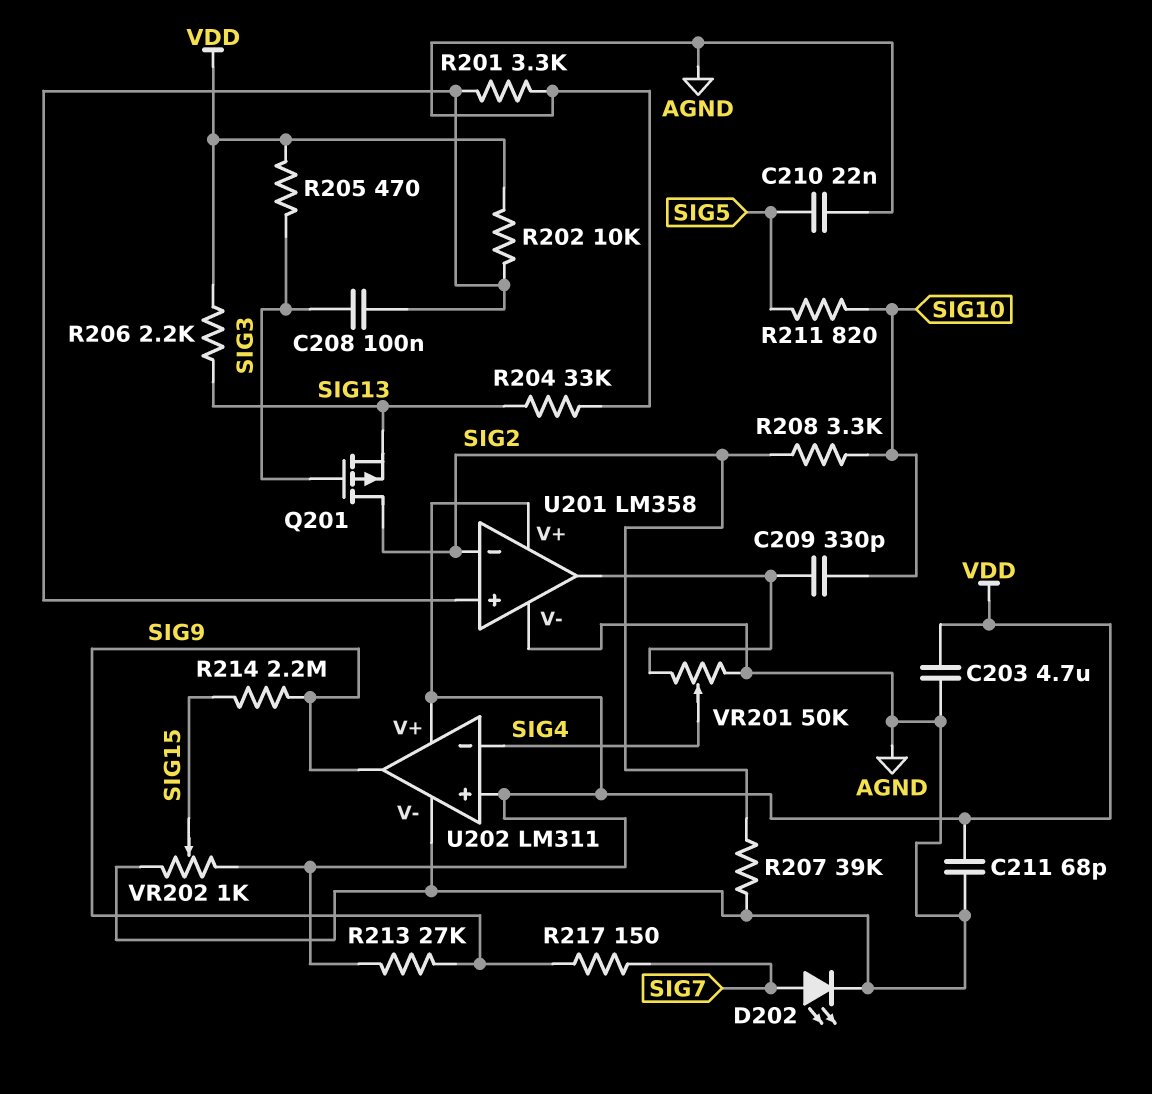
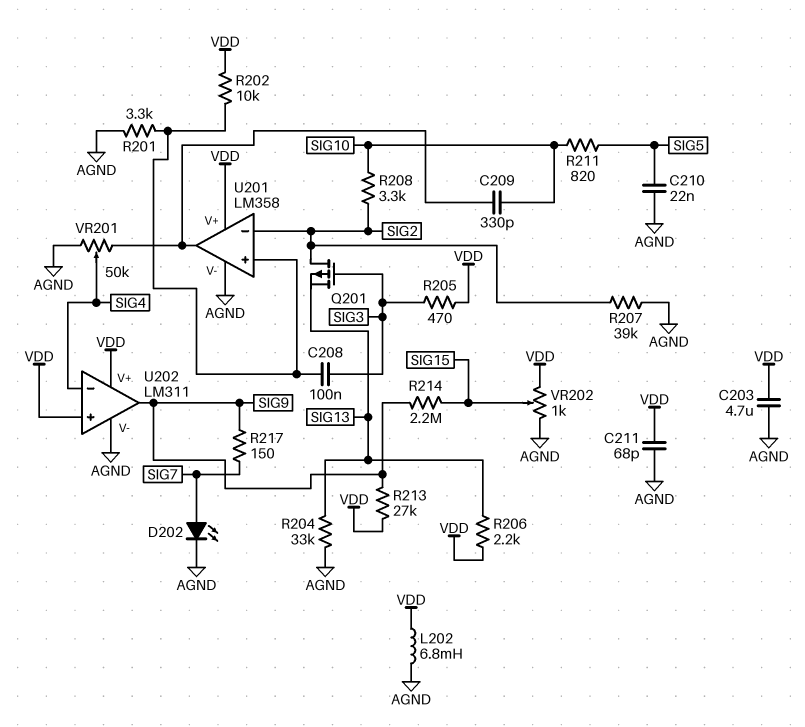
L202: none -> 6.8mH (AGND, VDD)

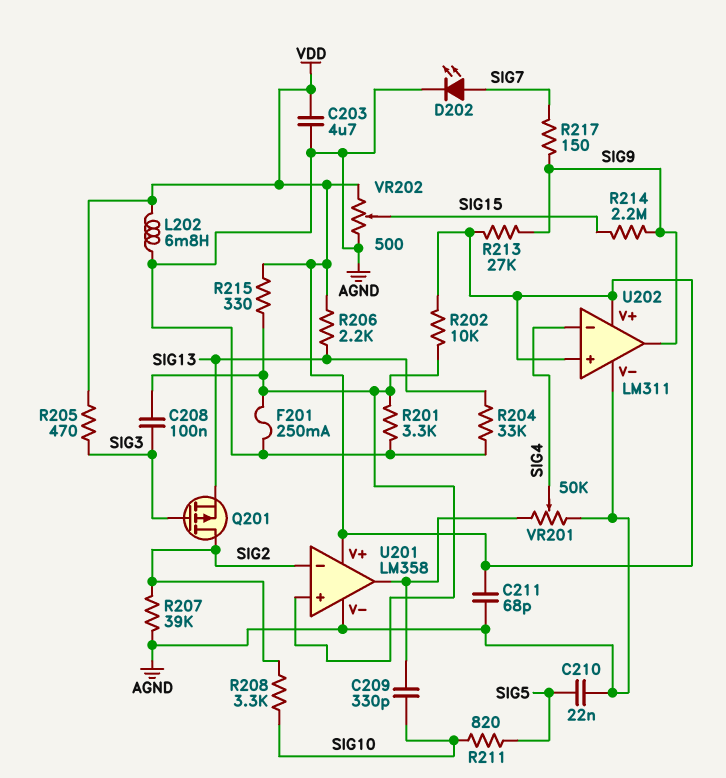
F201: none -> 250mA (AGND, U201/in+)
R215: none -> 330 (U201/in+, VDD)
VR202: 1k (AGND, VDD, wiper SIG15) -> 500 (AGND, VDD, wiper SIG15)

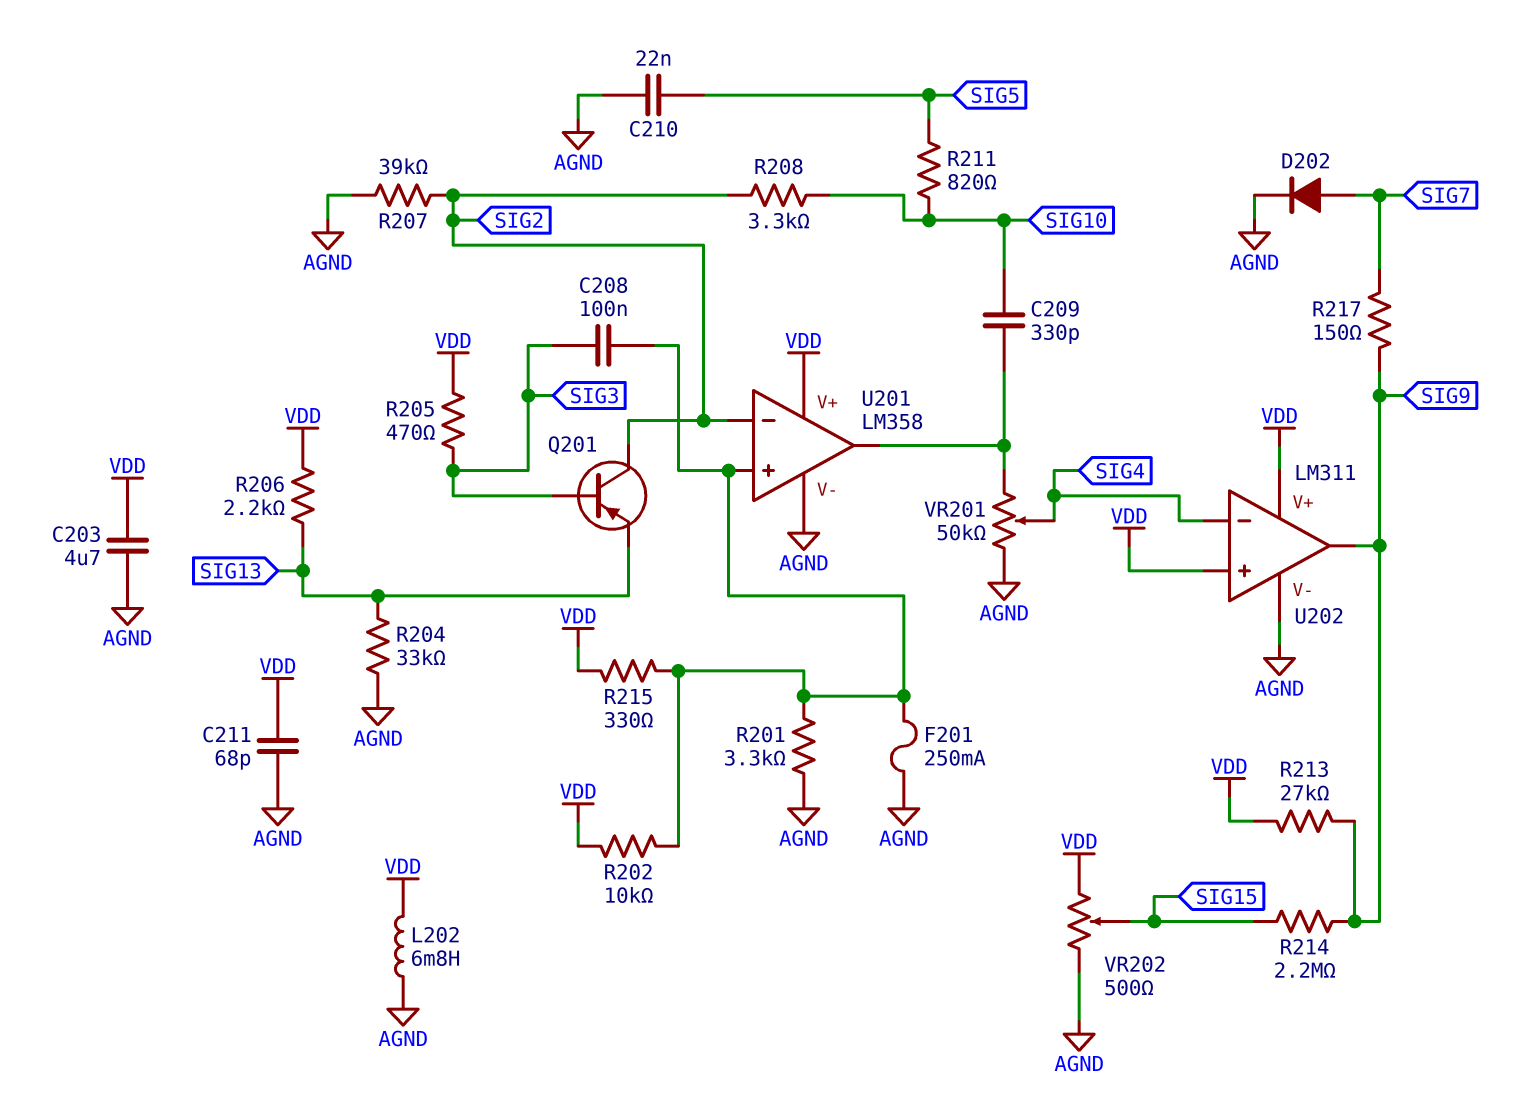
D202: LED (A SIG7, K AGND) -> diode (A SIG7, K AGND)
Q201: PMOS (G SIG3, D SIG2, S SIG13) -> PNP (B SIG3, C SIG2, E SIG13)

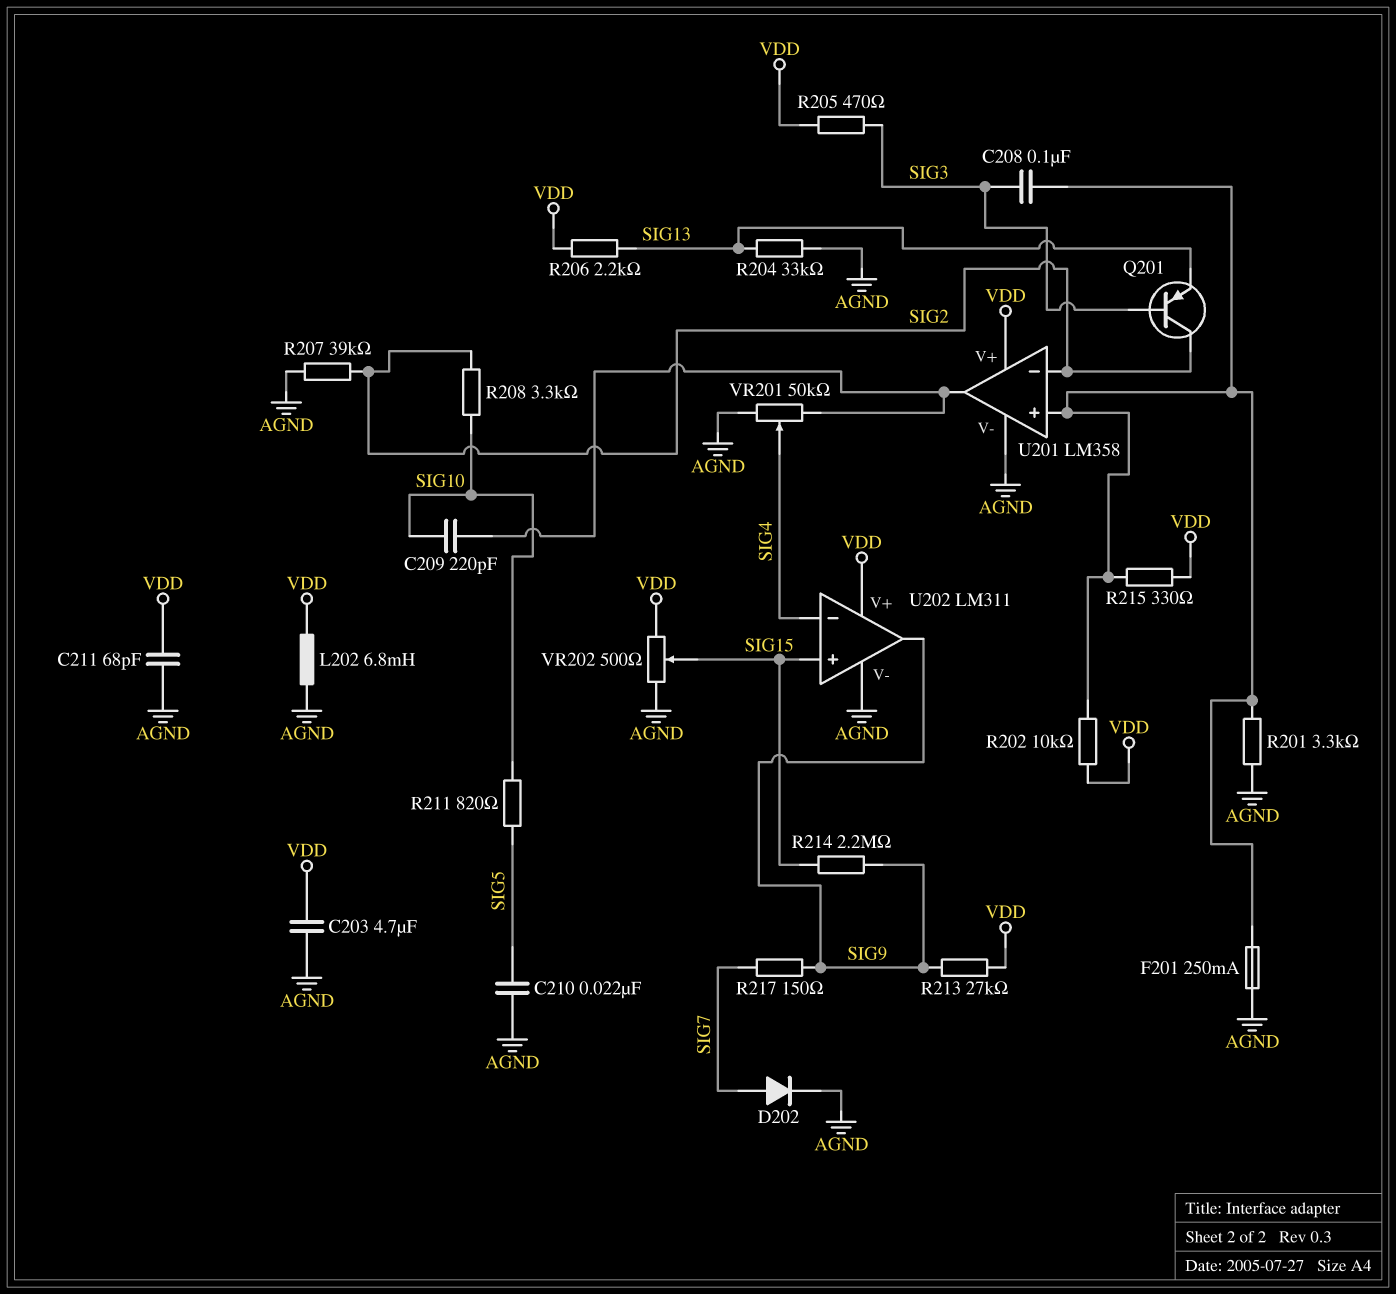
C209: 330pF (SIG10, U201/out) -> 220pF (SIG10, U201/out)
U202 pin in+: VDD -> SIG15

